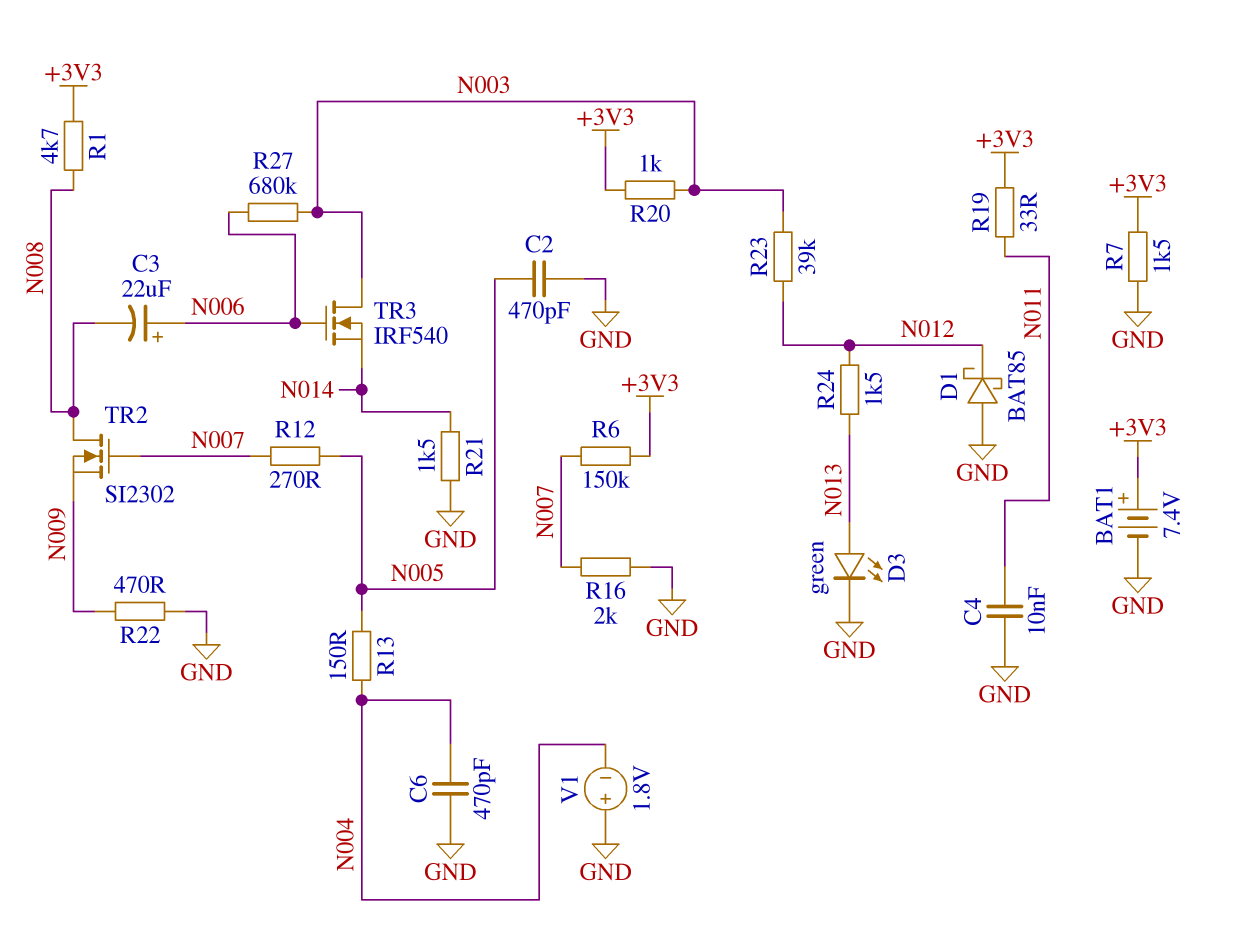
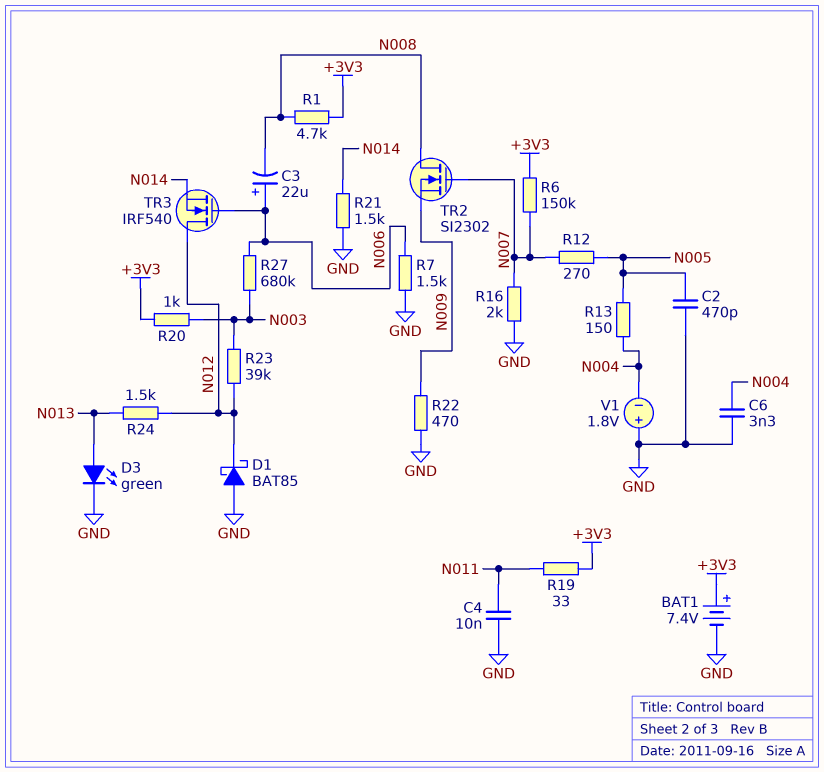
C6: 470pF (GND, N004) -> 3.3nF (GND, N004)
R7: 1.5k (+3V3, GND) -> 1.5k (GND, N006)
TR3: NMOS IRF540 (G N006, D N003, S N014) -> NMOS IRF540 (G N006, D N012, S N014)

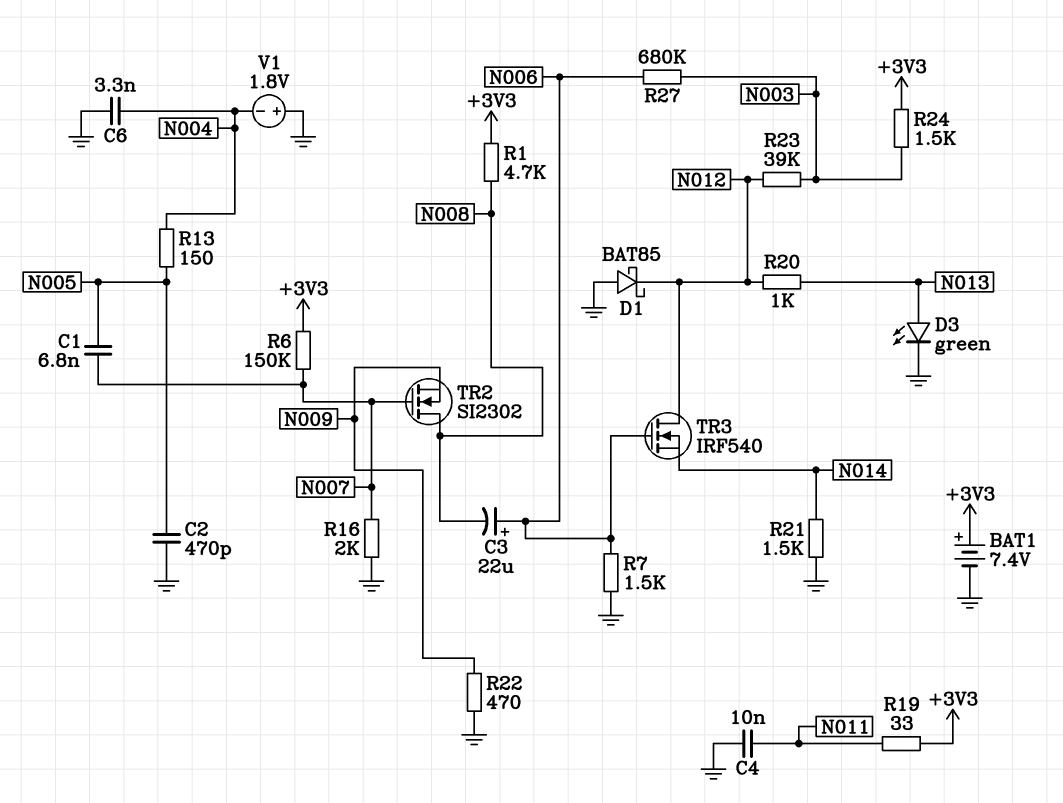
C1: none -> 6.8nF (N005, N007)
R12: 270 (N005, N007) -> none
R20: 1k (+3V3, N003) -> 1k (N012, N013)
R24: 1.5k (N012, N013) -> 1.5k (+3V3, N003)

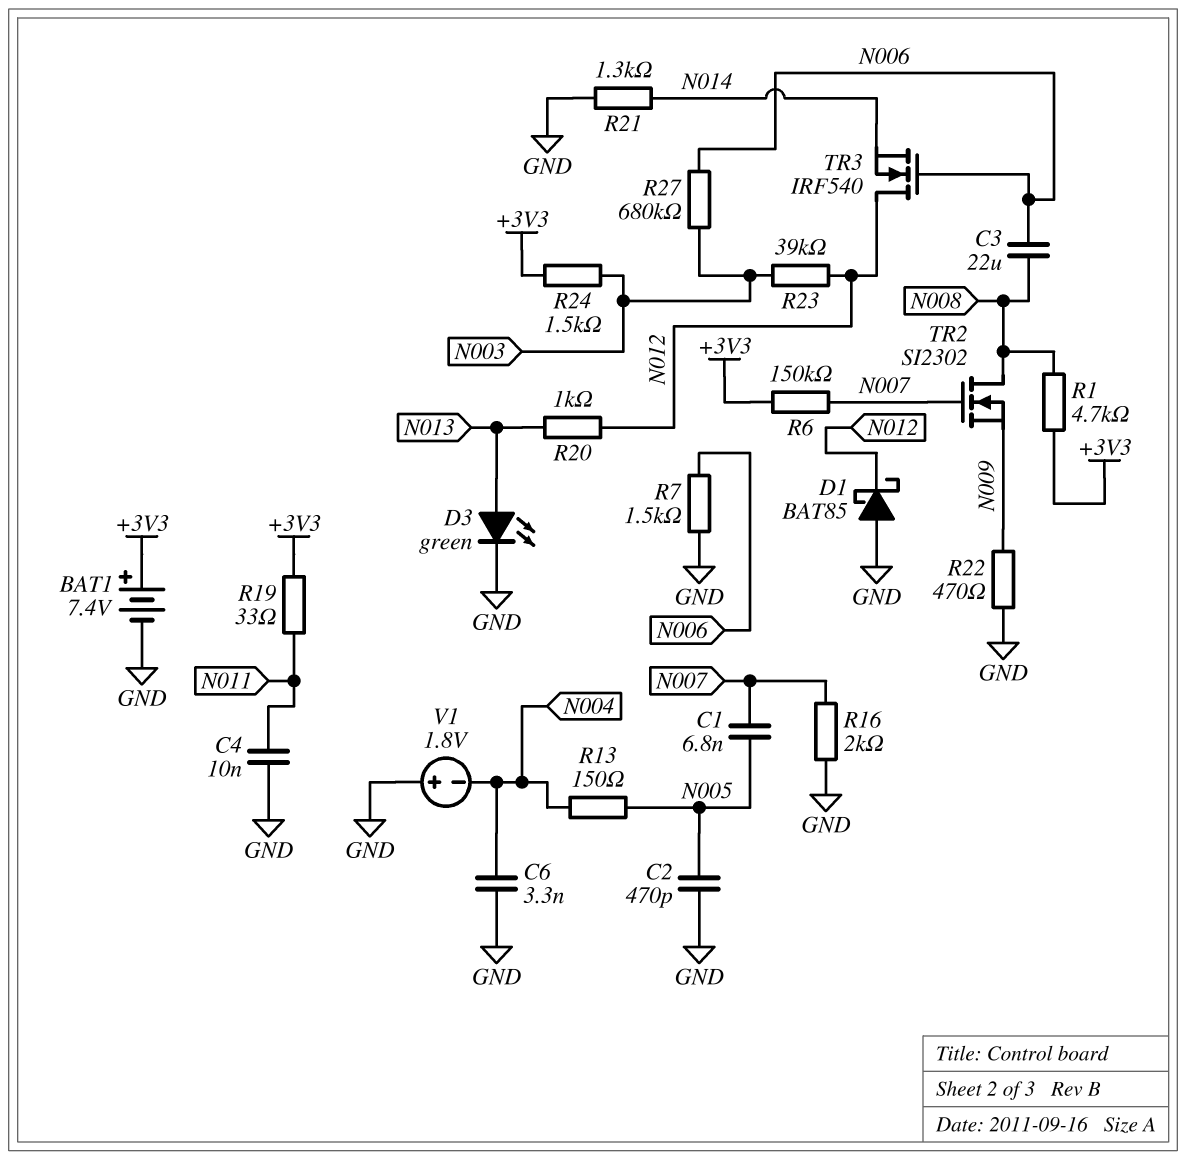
C3: 22uF (plus N006, minus N008) -> 22uF (N006, N008)
R21: 1.5k (GND, N014) -> 1.3k (GND, N014)

